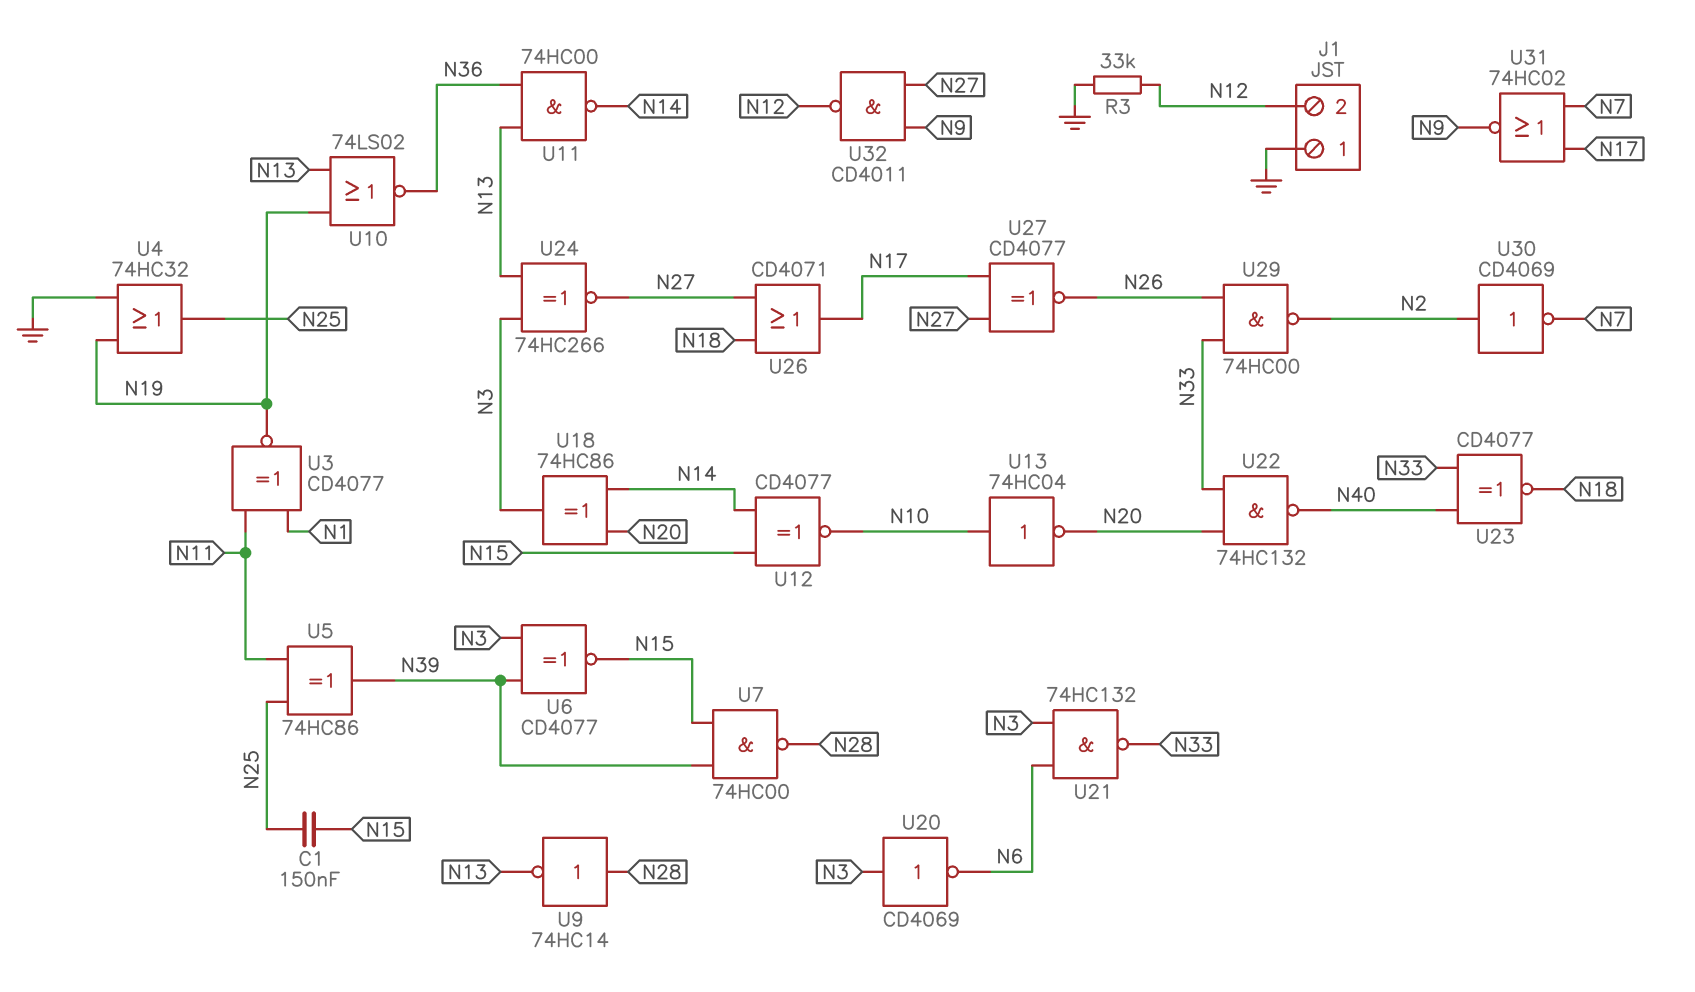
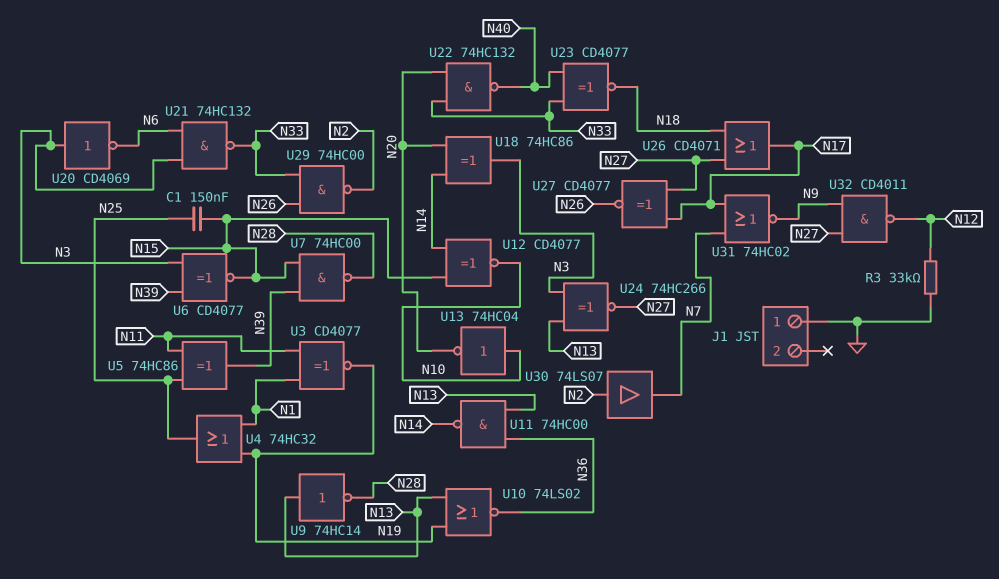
J1 pin 2: N12 -> none
U4: OR 74HC32 (in GND, in N19, out N25) -> OR 74HC32 (in N1, in N19, out N25)
U9: NOT 74HC14 (in N28, out N13) -> NOT 74HC14 (in N13, out N28)
U30: NOT CD4069 (in N2, out N7) -> buffer 74LS07 (in N2, out N7)

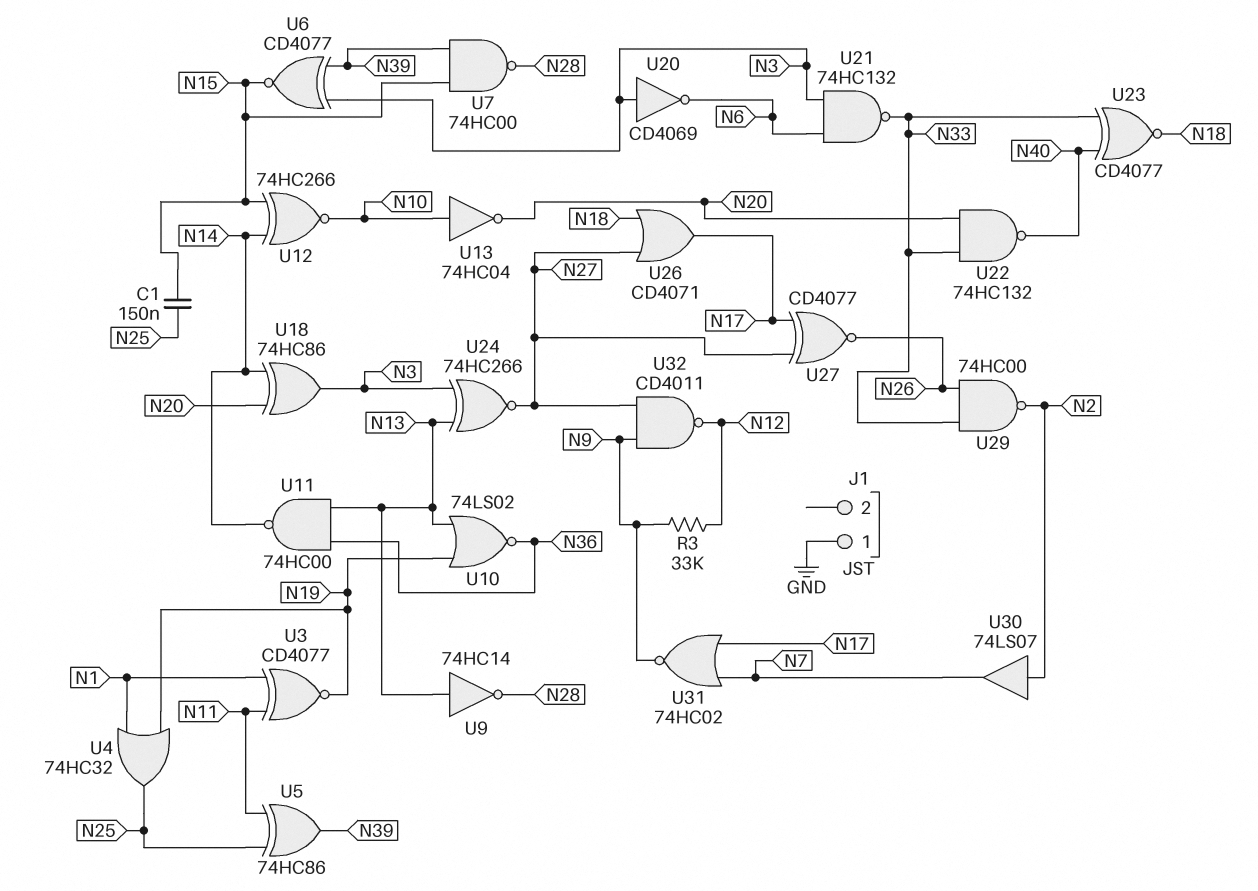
R3: 33k (GND, N12) -> 33k (N9, N12)
U12: XNOR CD4077 (in N14, in N15, out N10) -> XNOR 74HC266 (in N14, in N15, out N10)

